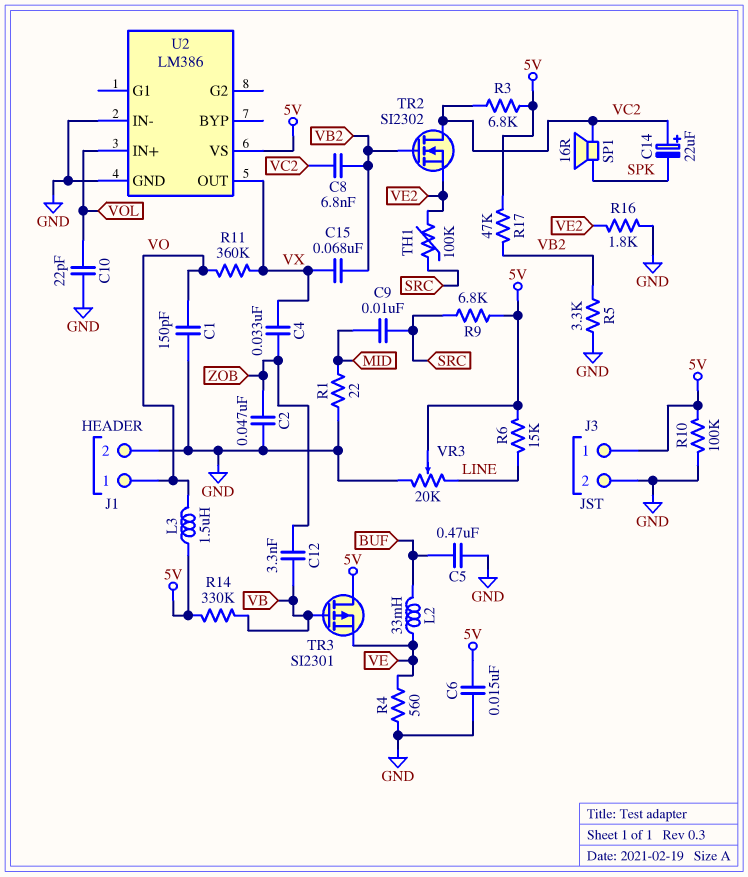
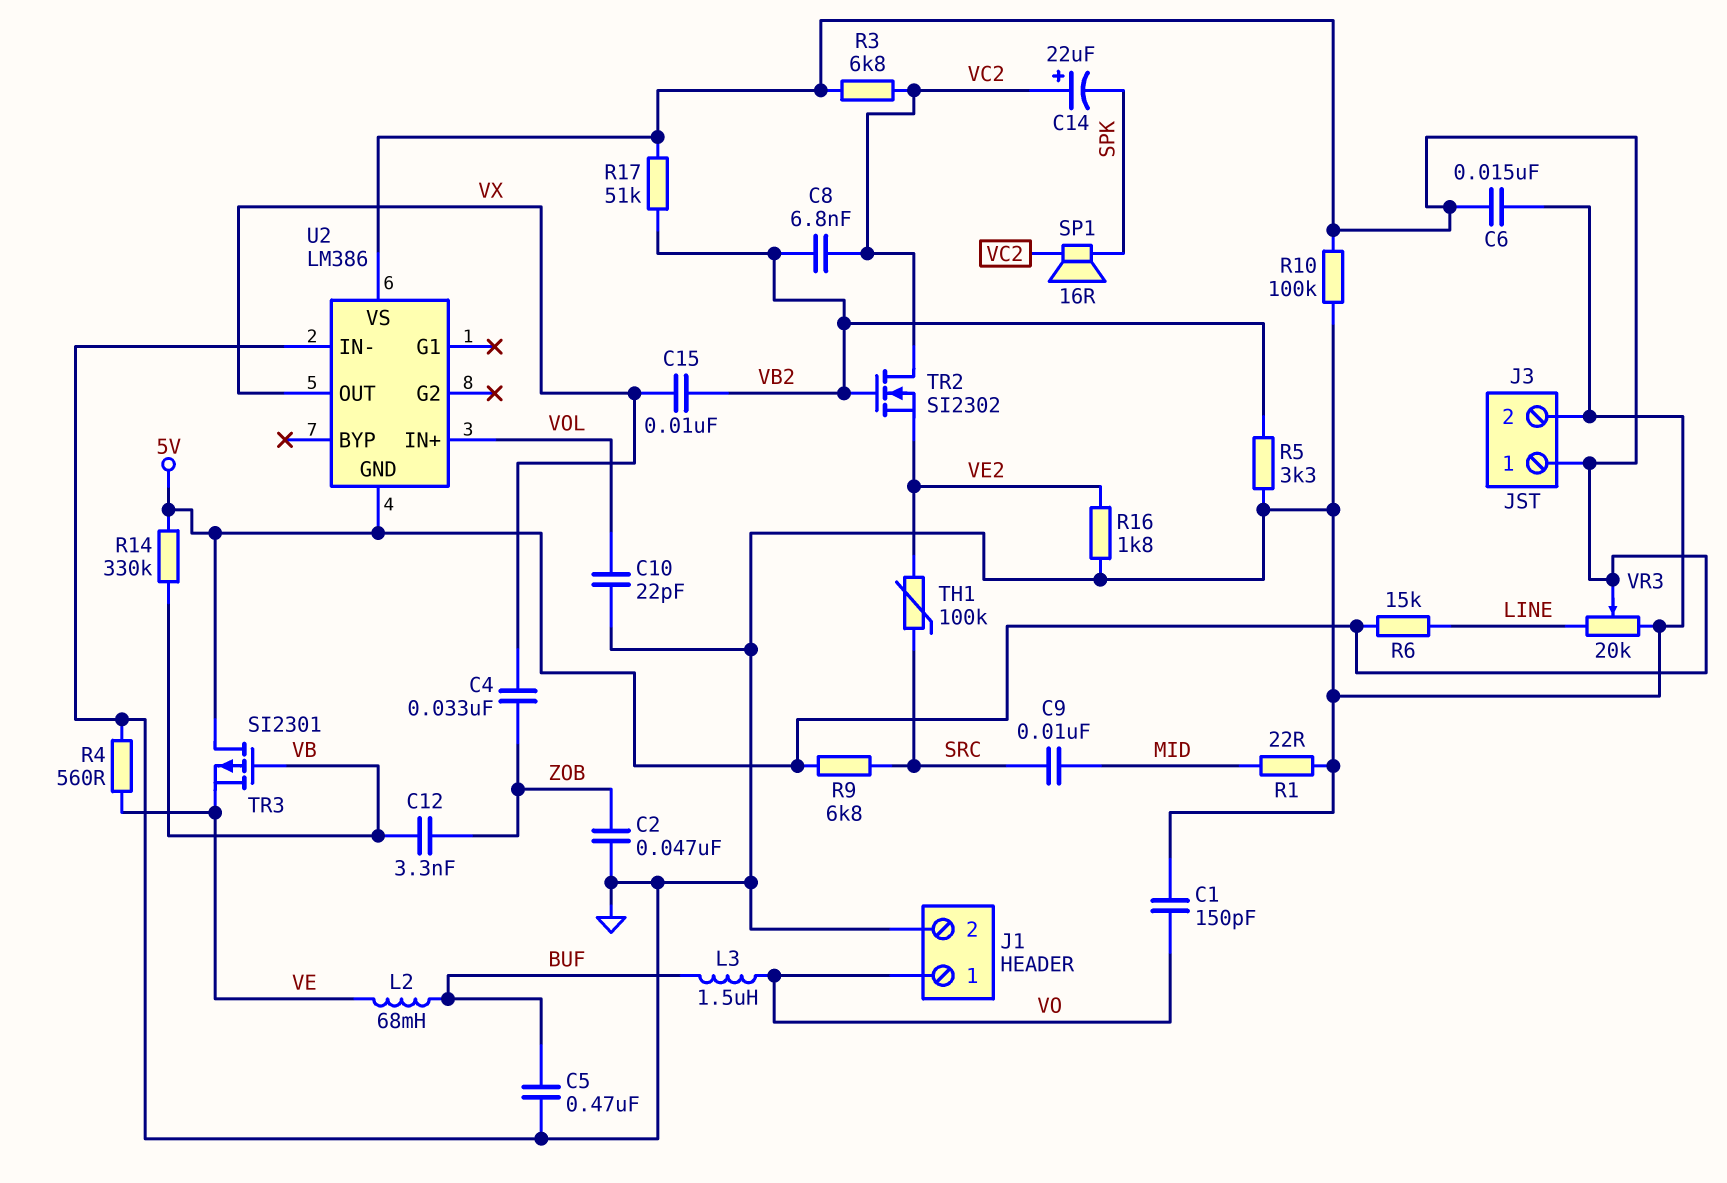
C15: 68nF (VB2, VX) -> 10nF (VB2, VX)
L2: 33mH (BUF, VE) -> 68mH (BUF, VE)
L3: 1.5uH (5V, VO) -> 1.5uH (BUF, VO)
R11: 360k (VO, VX) -> none
R17: 47k (5V, VB2) -> 51k (5V, VB2)
U2 pin GND: GND -> 5V

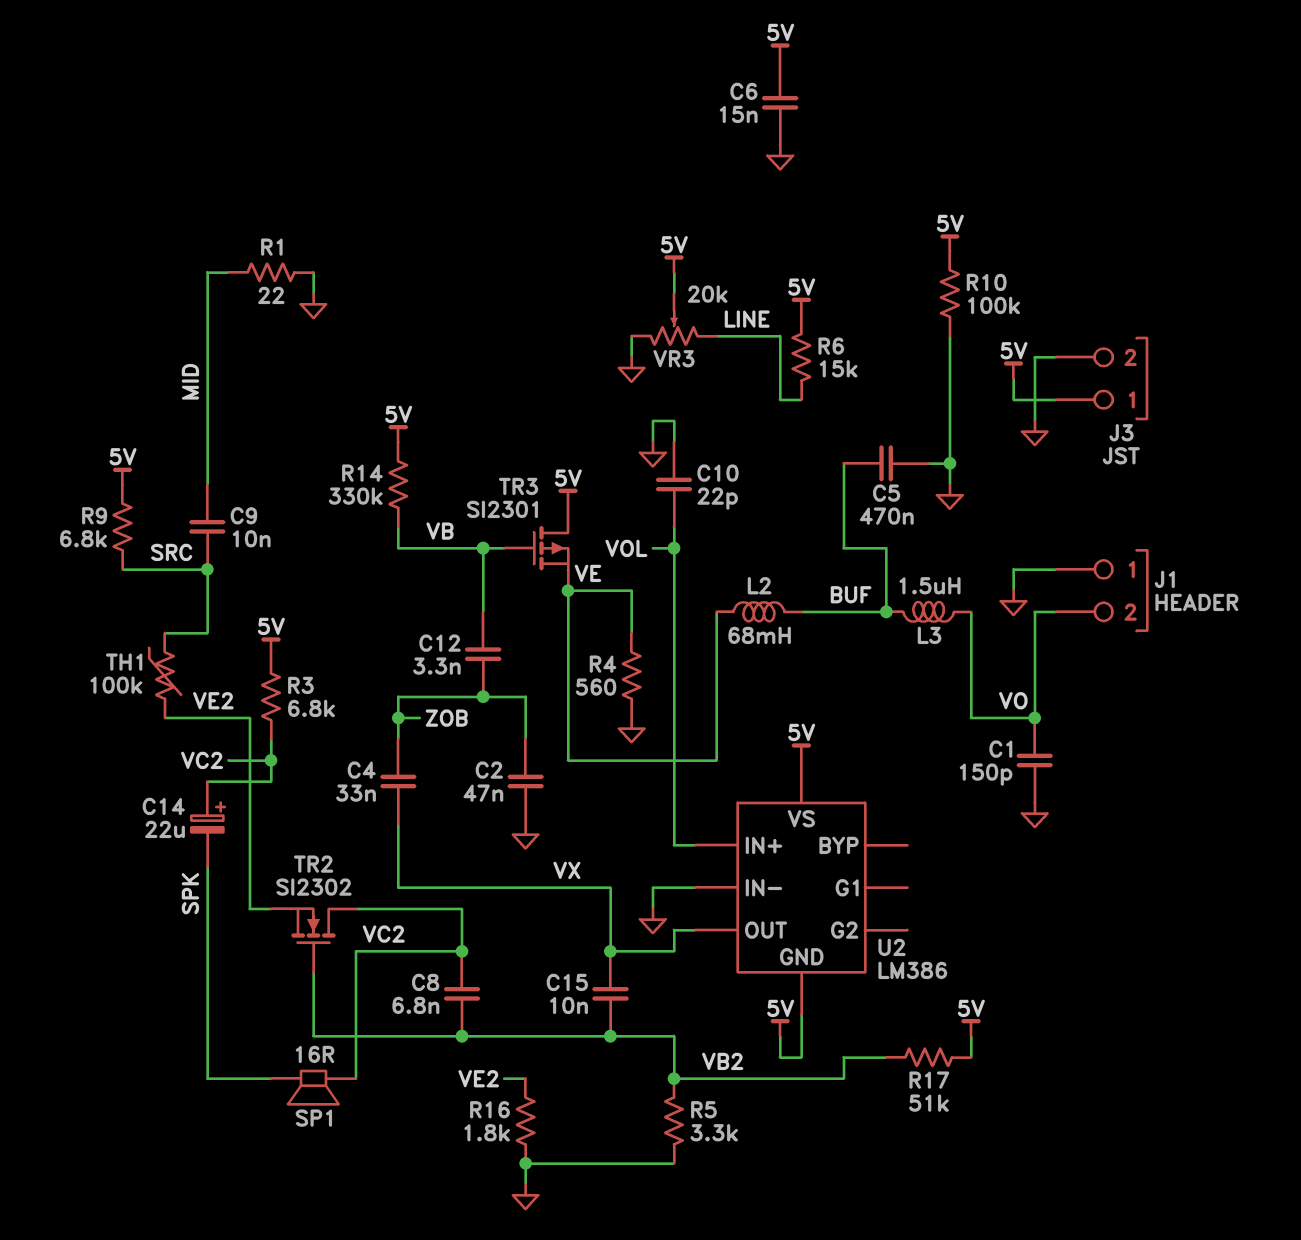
J1 pin 1: VO -> GND
J1 pin 2: GND -> VO

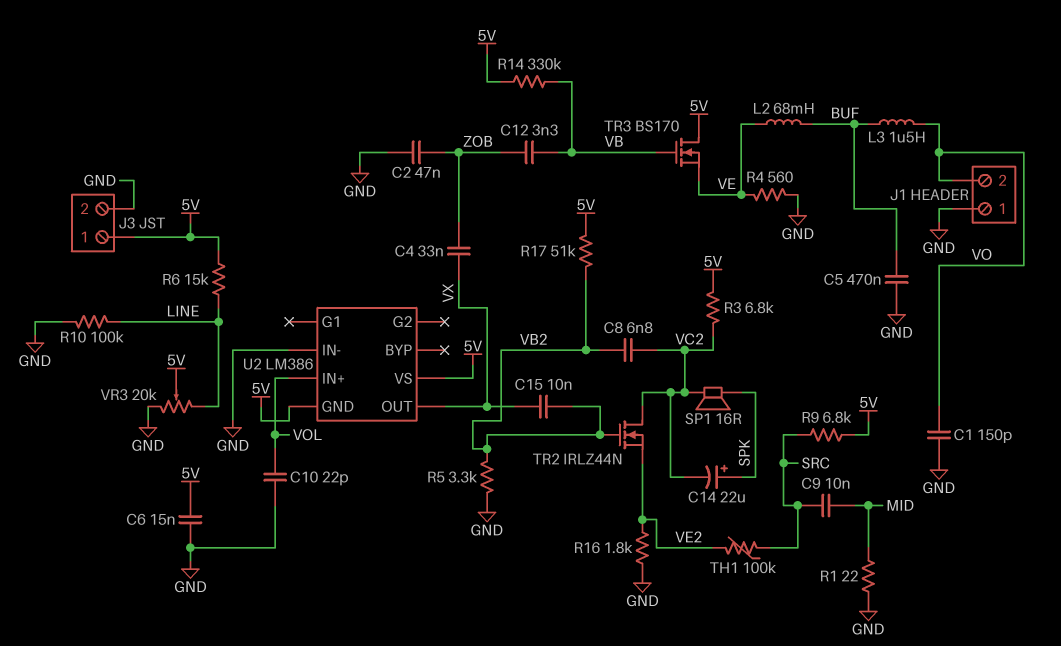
C14: 22uF (plus VC2, minus SPK) -> 22uF (plus SPK, minus VC2)
R10: 100k (5V, GND) -> 100k (GND, LINE)
TR2: NMOS SI2302 (G VB2, D VC2, S VE2) -> NMOS IRLZ44N (G VB2, D VC2, S VE2)
TR3: PMOS SI2301 (G VB, D 5V, S VE) -> NMOS BS170 (G VB, D 5V, S VE)

